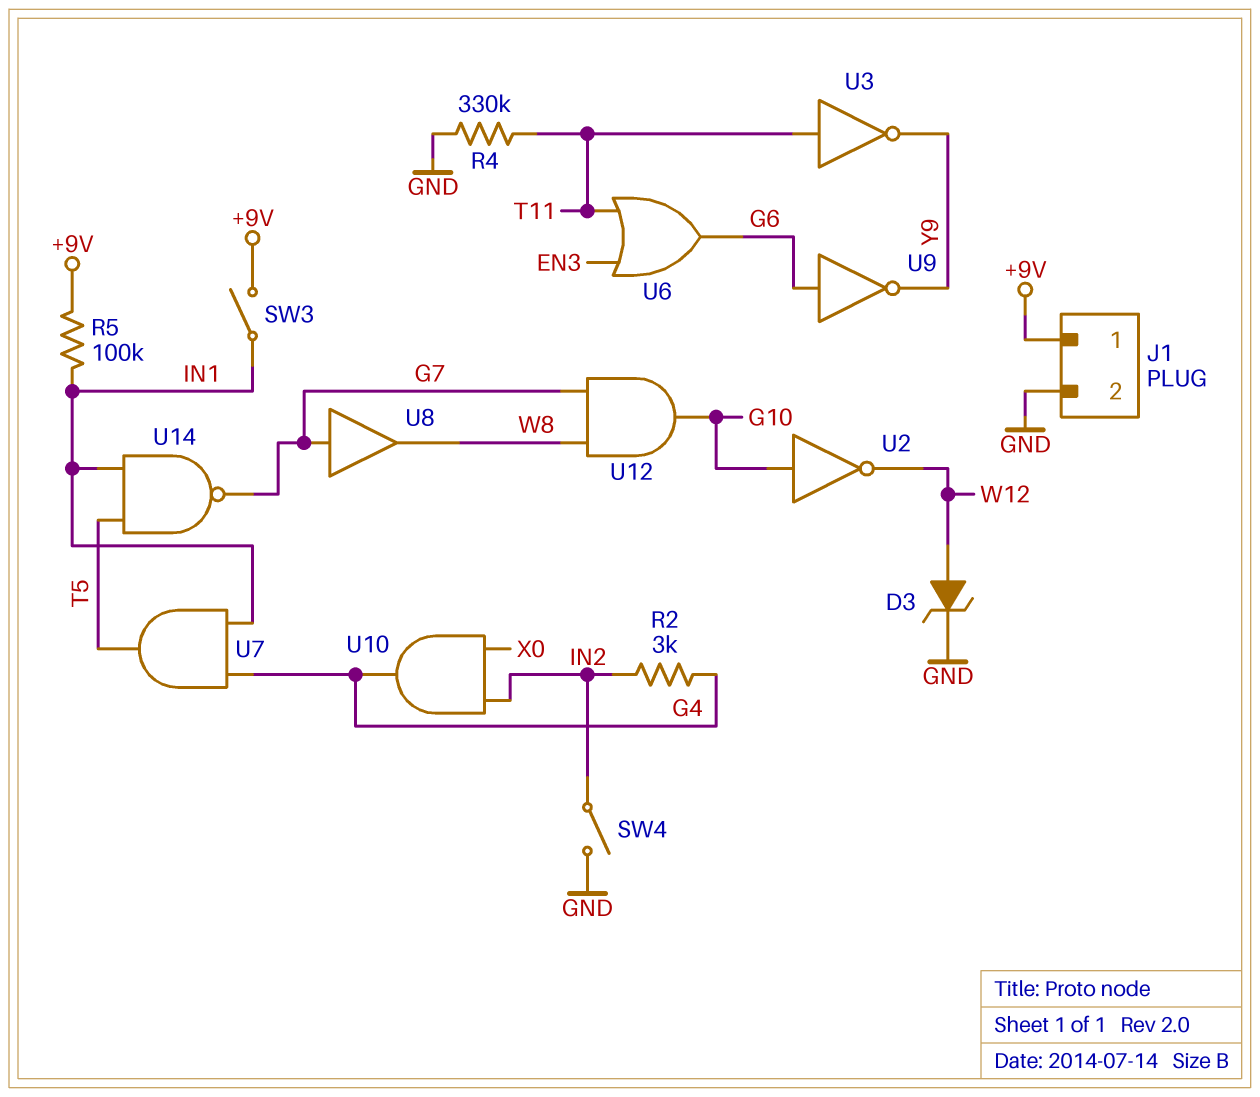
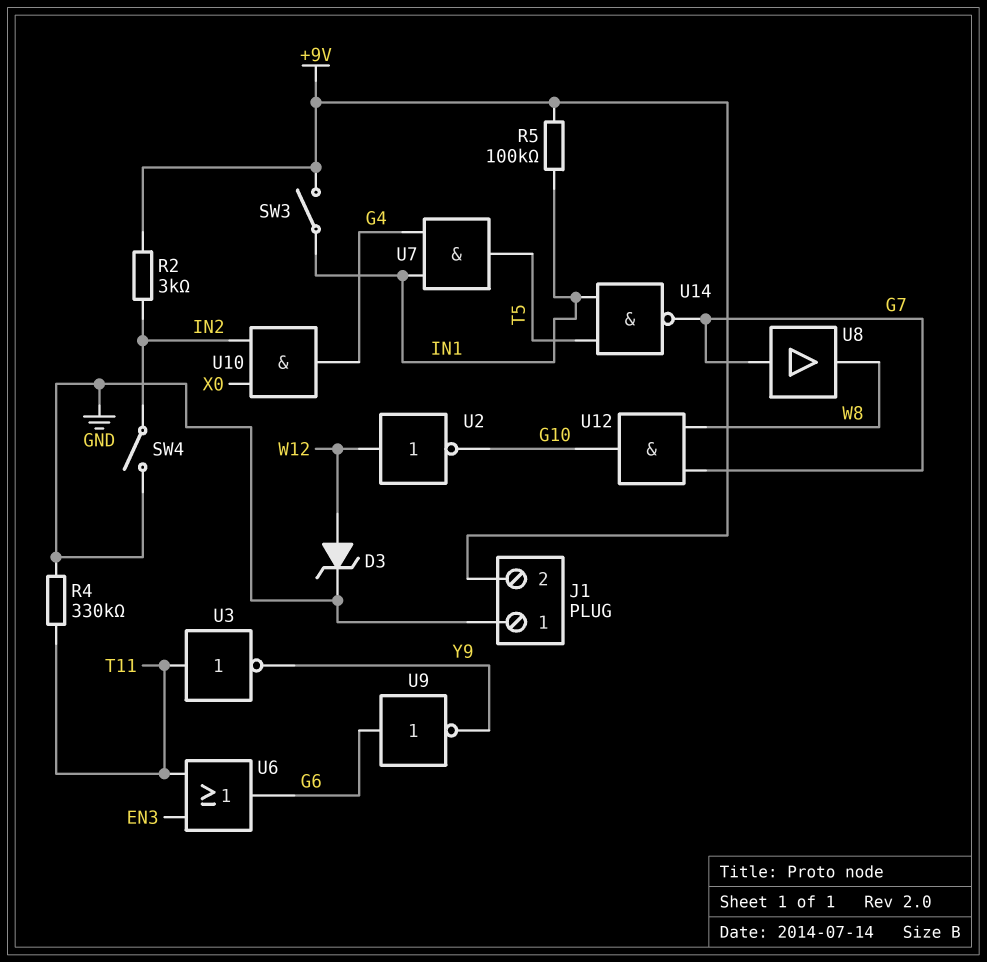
J1 pin 1: +9V -> GND
J1 pin 2: GND -> +9V
R2: 3k (G4, IN2) -> 3k (+9V, IN2)
U2: NOT (in G10, out W12) -> NOT (in W12, out G10)

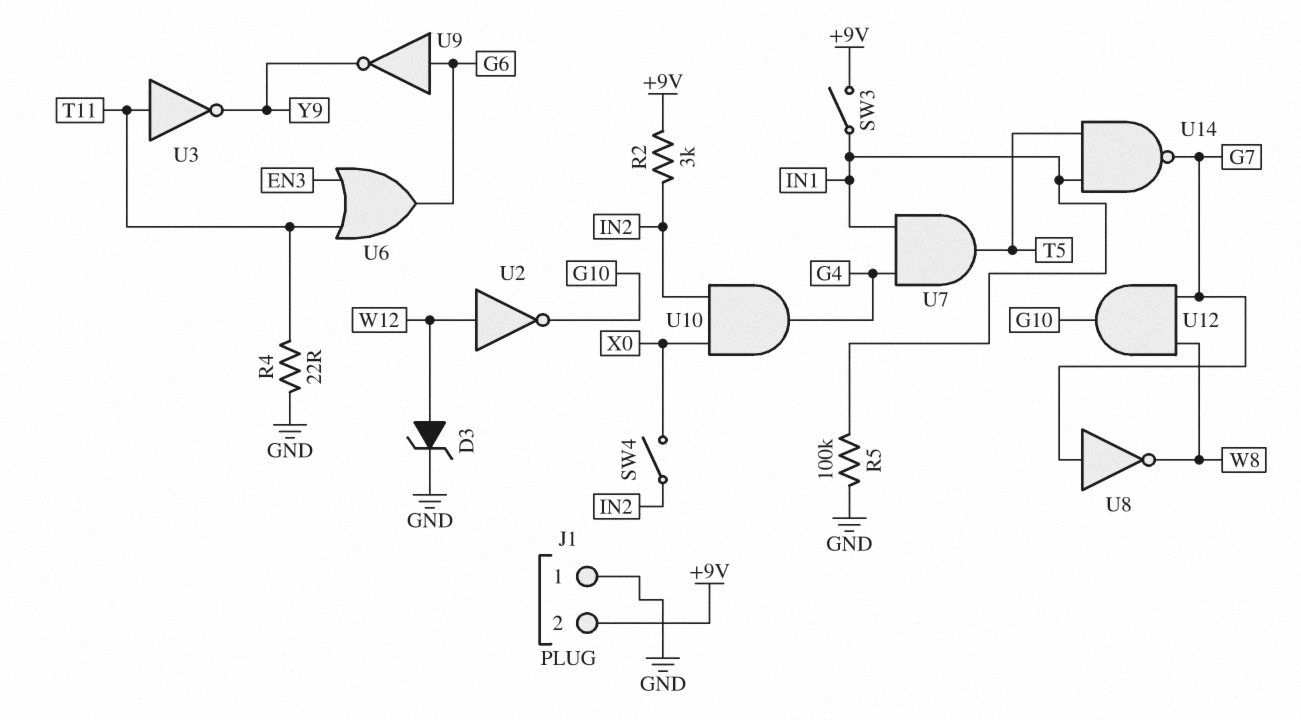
R4: 330k (GND, T11) -> 22 (GND, T11)
R5: 100k (+9V, IN1) -> 100k (GND, IN1)
SW4: switch (GND, IN2) -> switch (IN2, X0)
U8: buffer (in G7, out W8) -> NOT (in G7, out W8)

